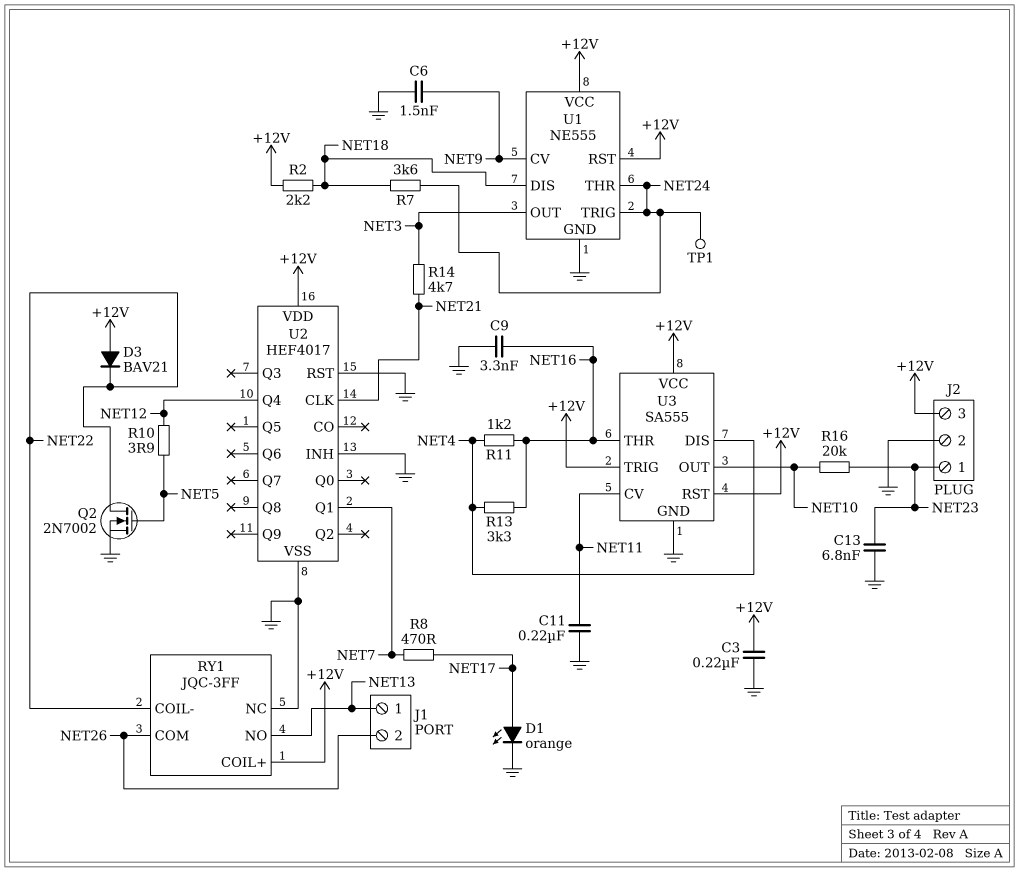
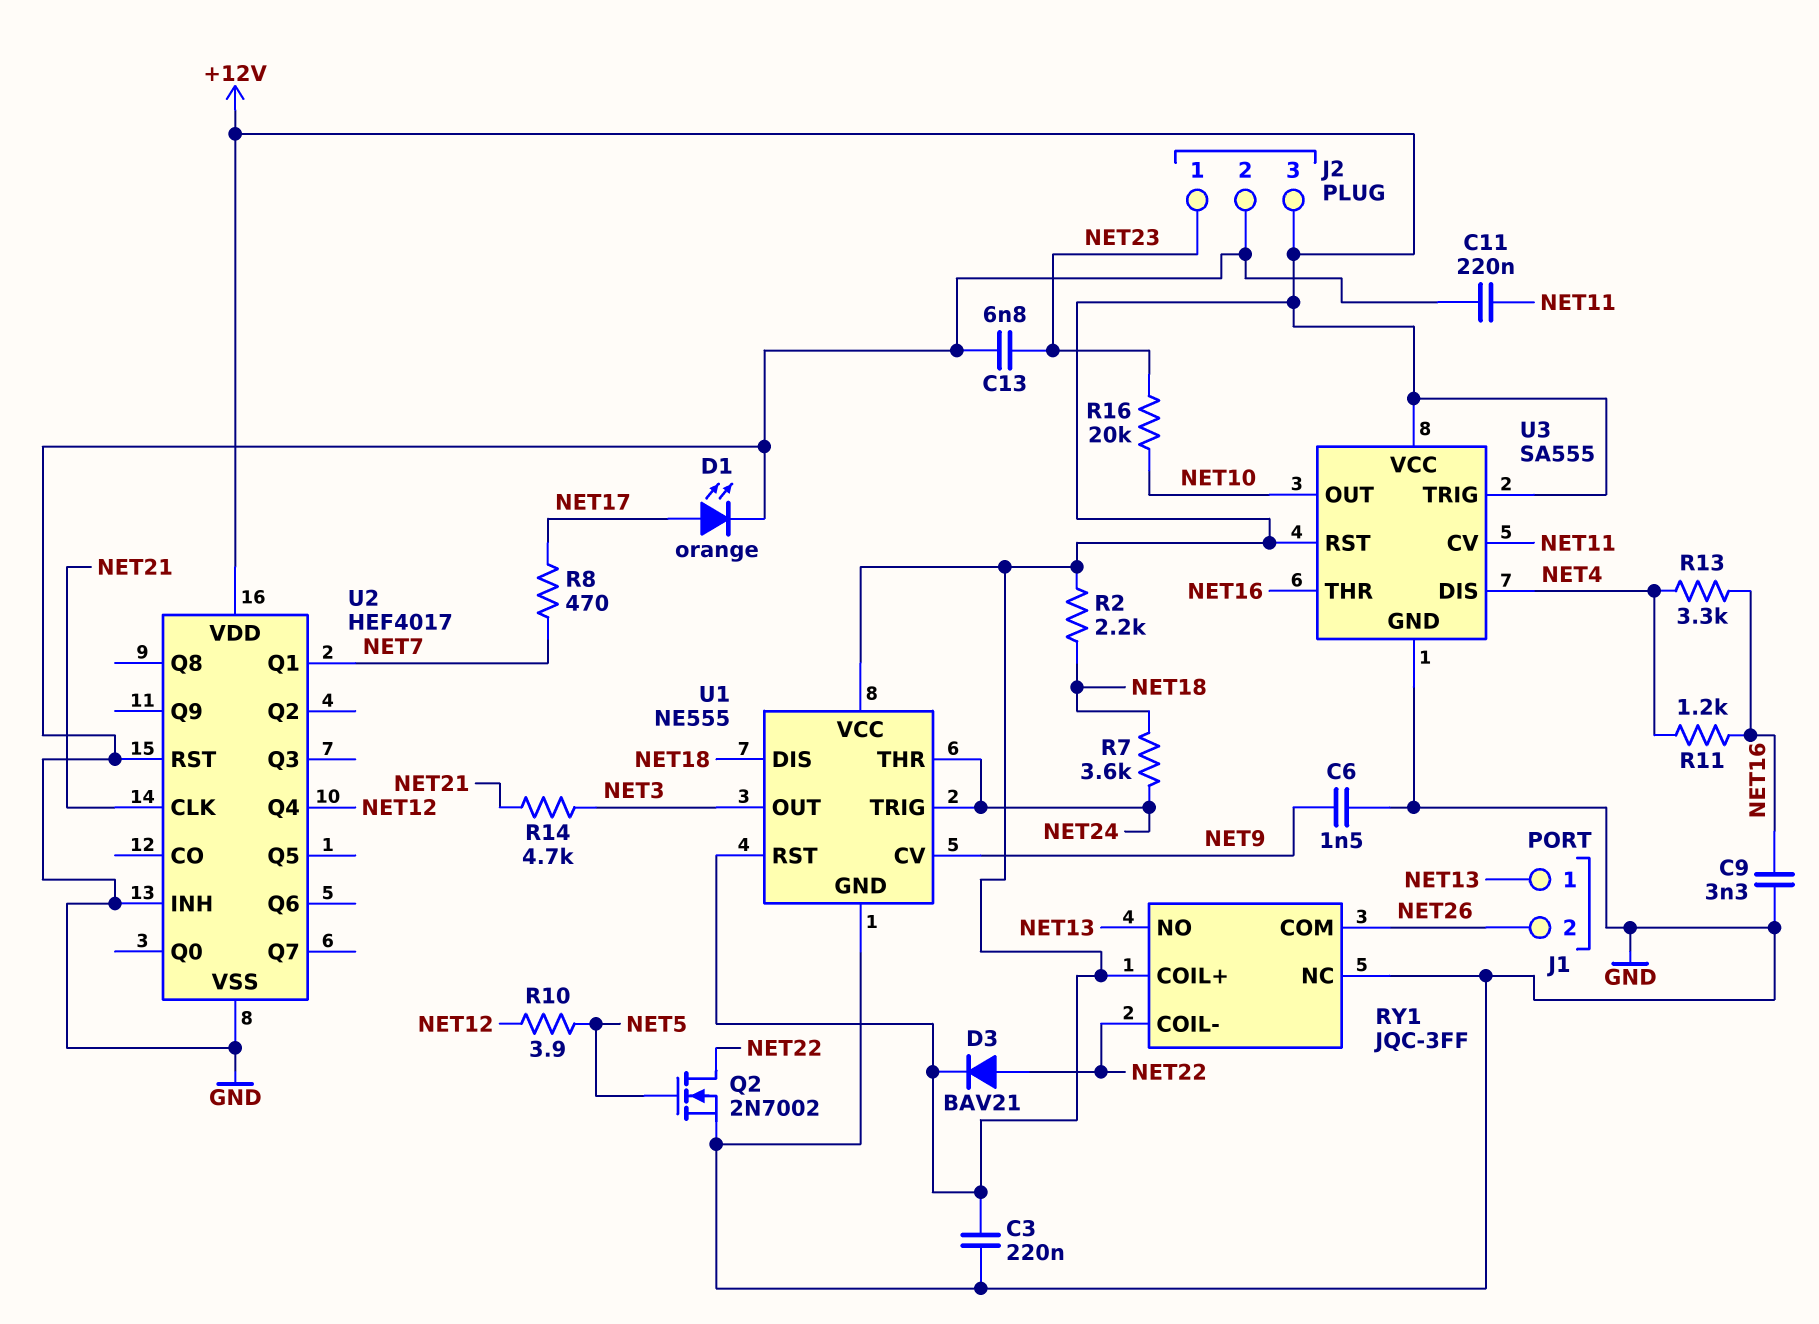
D3: diode BAV21 (A +12V, K NET22) -> diode BAV21 (A NET22, K +12V)
TP1: test point (NET24) -> none

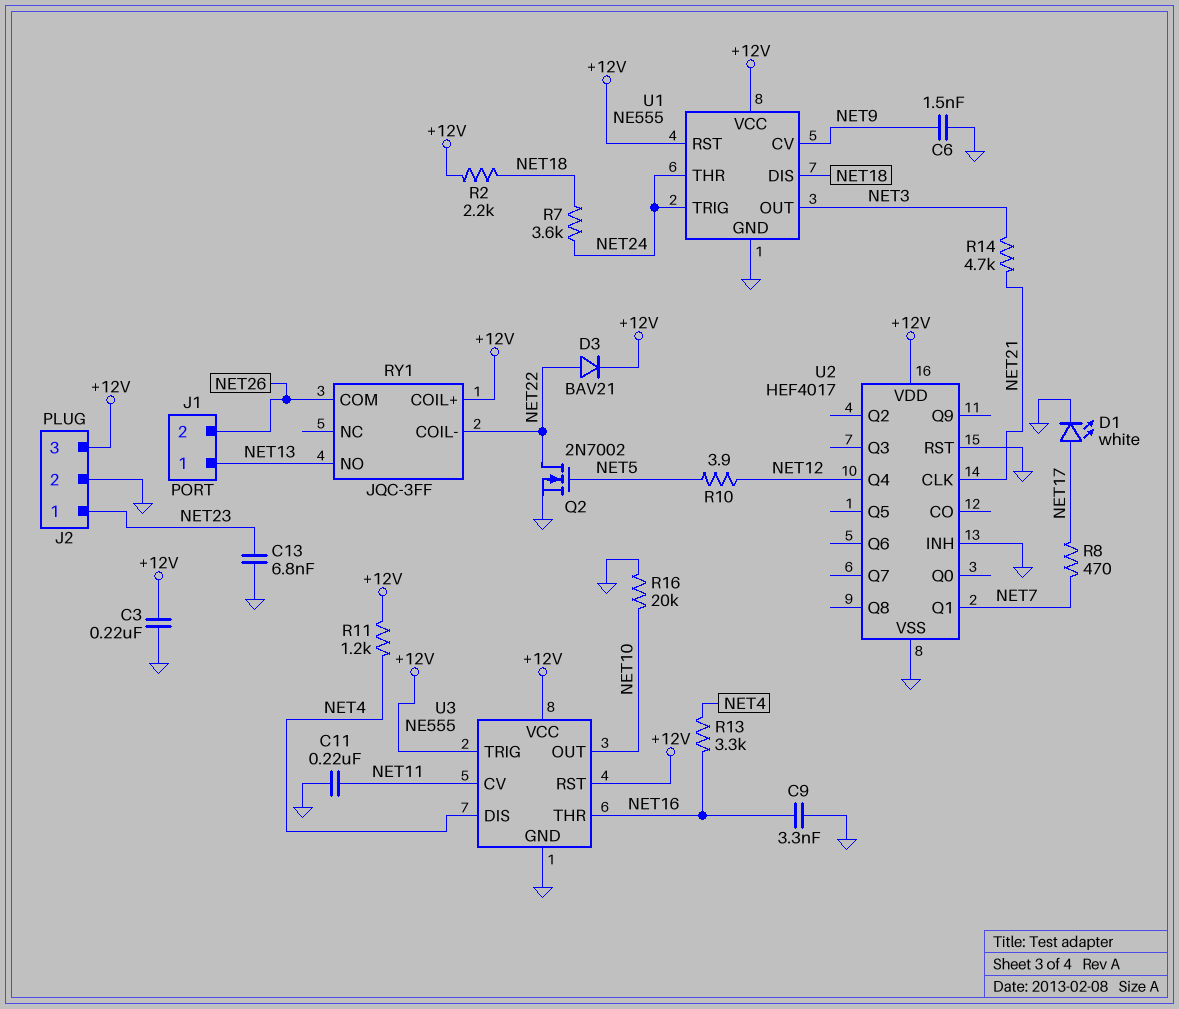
D1: LED orange (A NET17, K GND) -> LED white (A NET17, K GND)
R11: 1.2k (NET4, NET16) -> 1.2k (+12V, NET4)
R16: 20k (NET10, NET23) -> 20k (GND, NET10)
RY1 pin NC: GND -> none
U3: SA555 -> NE555

